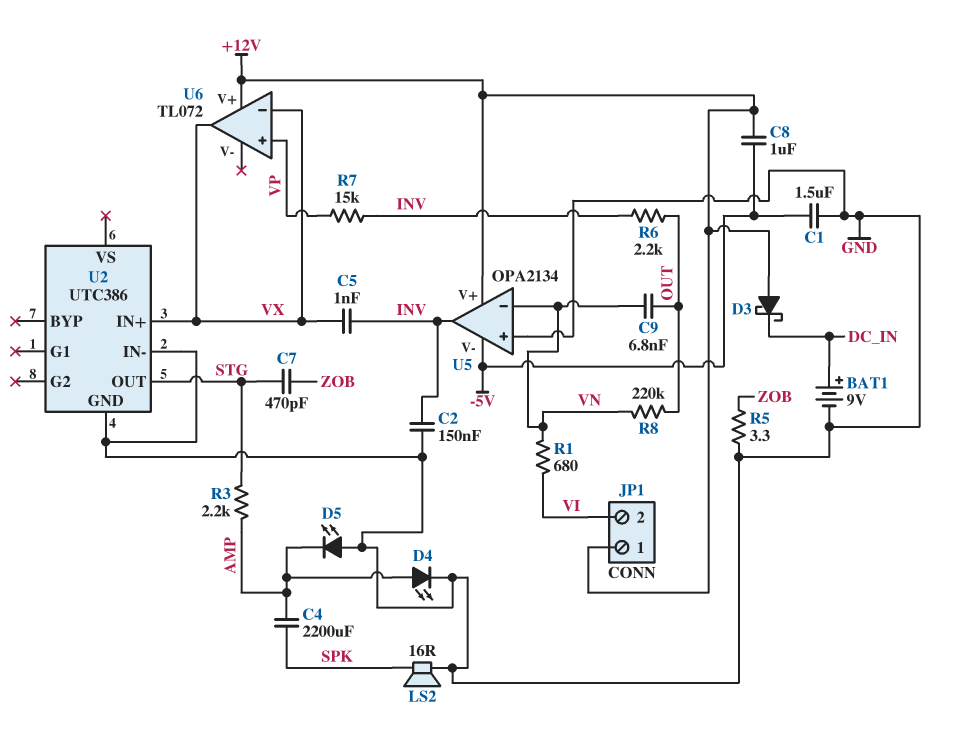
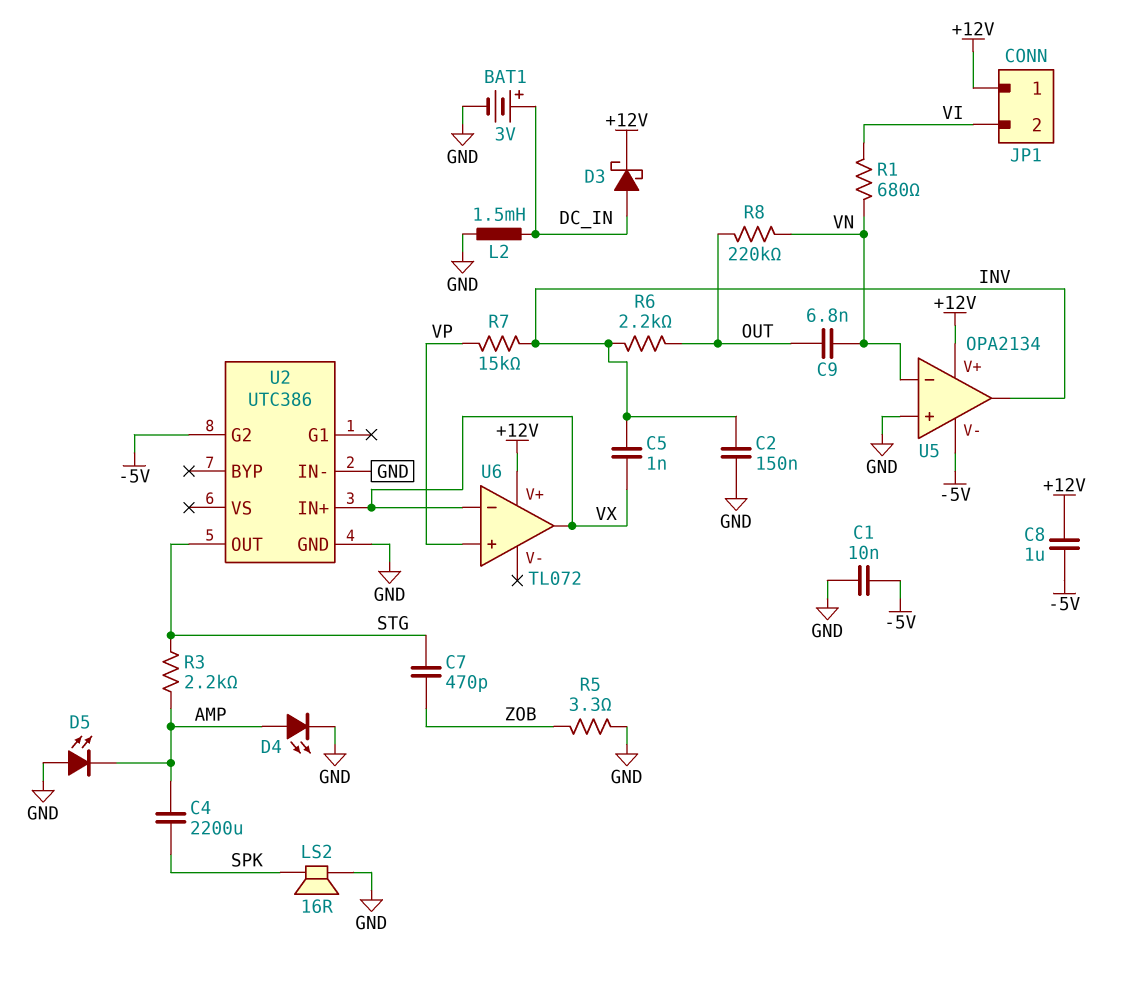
BAT1: 9V (plus DC_IN, minus GND) -> 3V (plus DC_IN, minus GND)
C1: 1.5uF (-5V, GND) -> 10nF (-5V, GND)
D3: schottky (A +12V, K DC_IN) -> schottky (A DC_IN, K +12V)
L2: none -> 1.5mH (DC_IN, GND)
U2 pin G2: none -> -5V

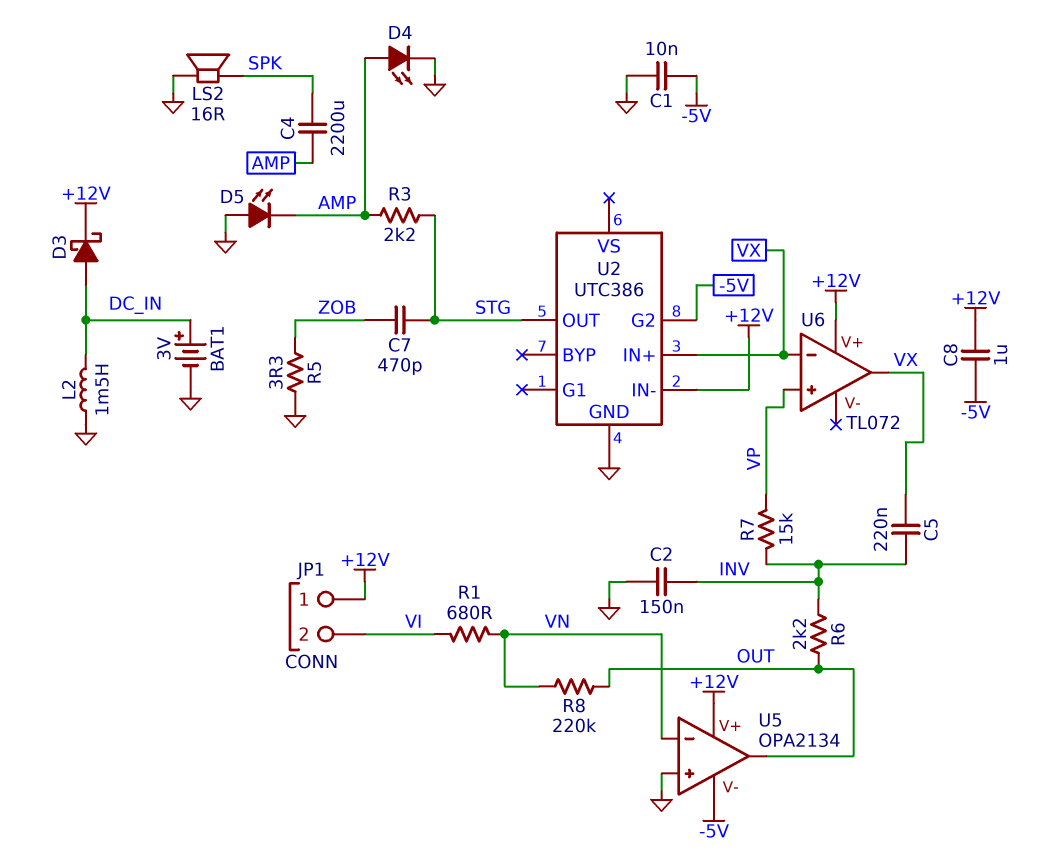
C5: 1nF (INV, VX) -> 220nF (INV, VX)
C9: 6.8nF (OUT, VN) -> none
U2 pin IN-: GND -> +12V
U5 pin out: INV -> OUT

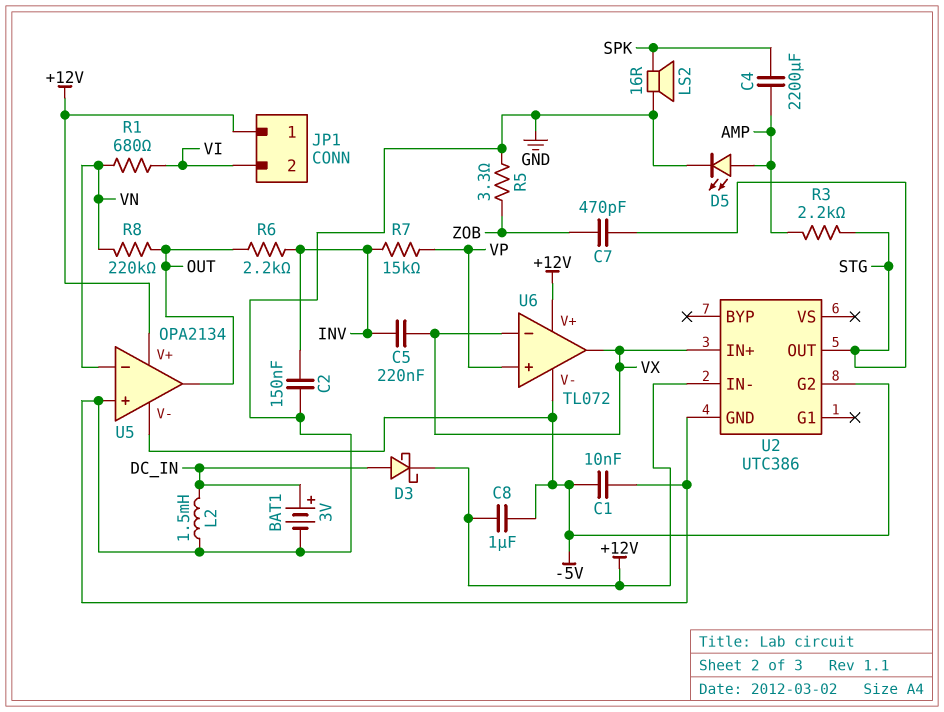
D4: LED (A AMP, K GND) -> none
D5: LED (A GND, K AMP) -> LED (A AMP, K GND)
U6 pin V-: none -> -5V

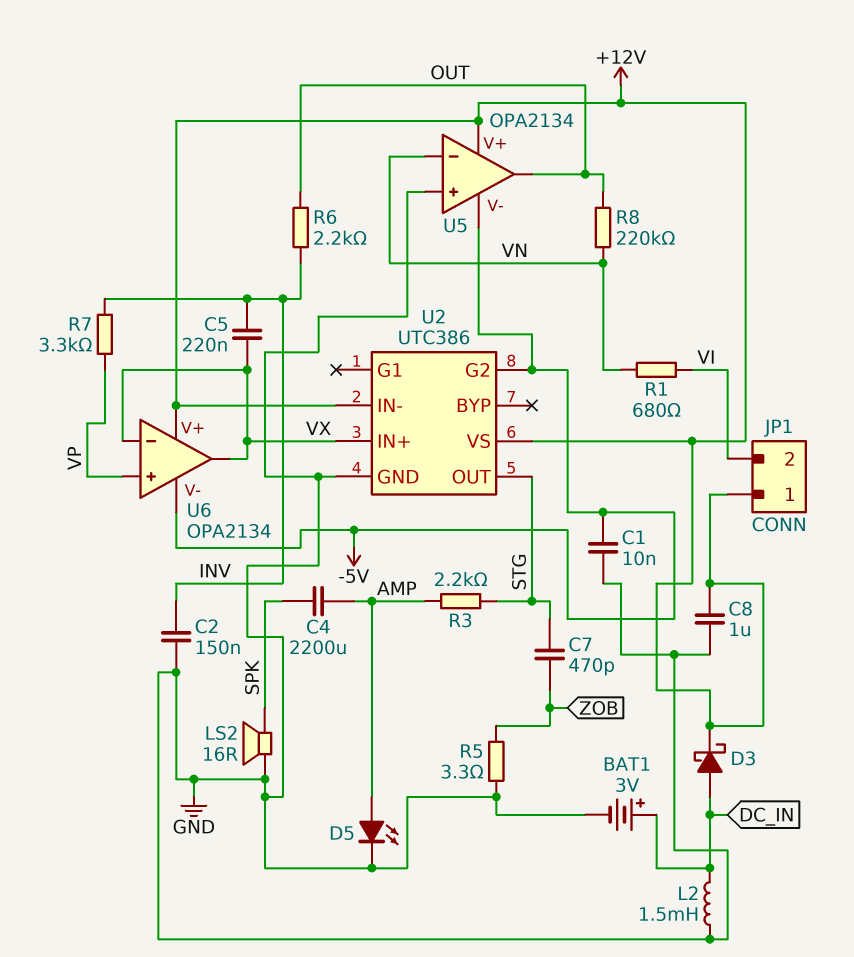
C8: 1uF (+12V, -5V) -> 1uF (+12V, GND)
R7: 15k (INV, VP) -> 3.3k (INV, VP)
U2 pin VS: none -> +12V
U6: TL072 -> OPA2134

